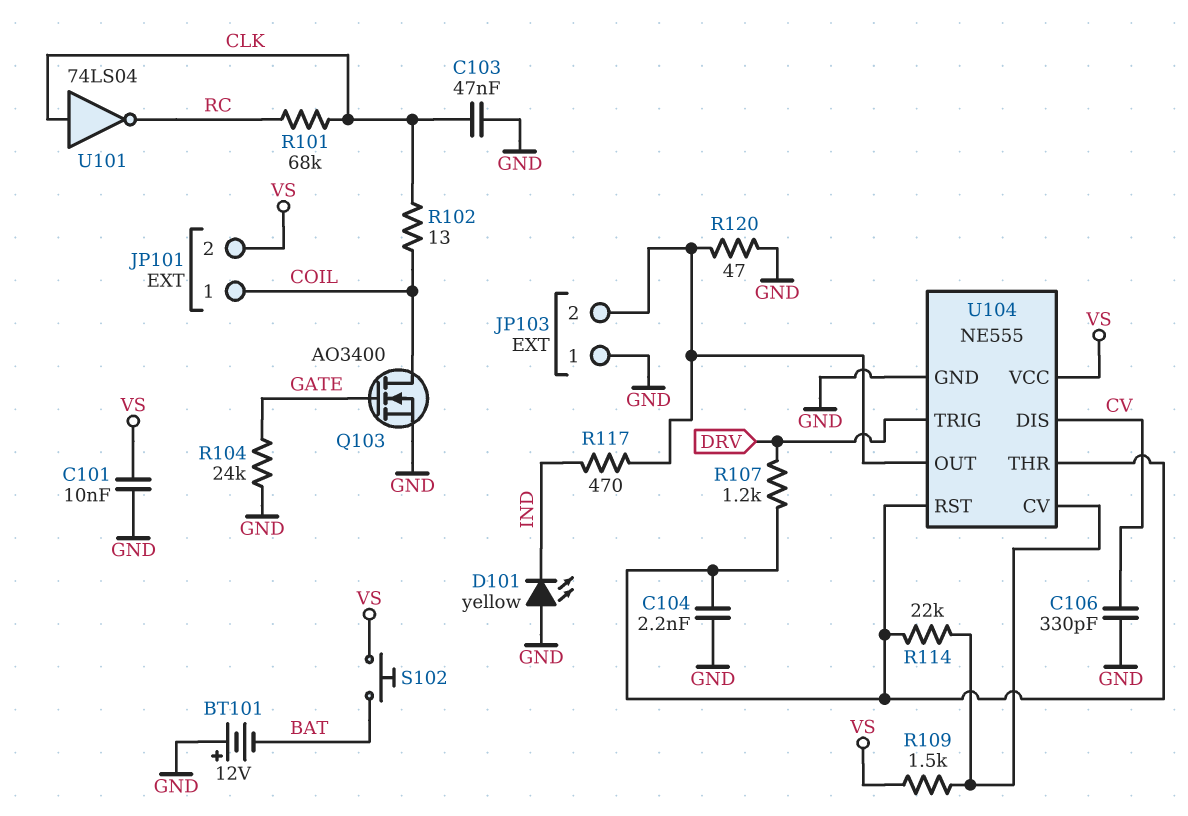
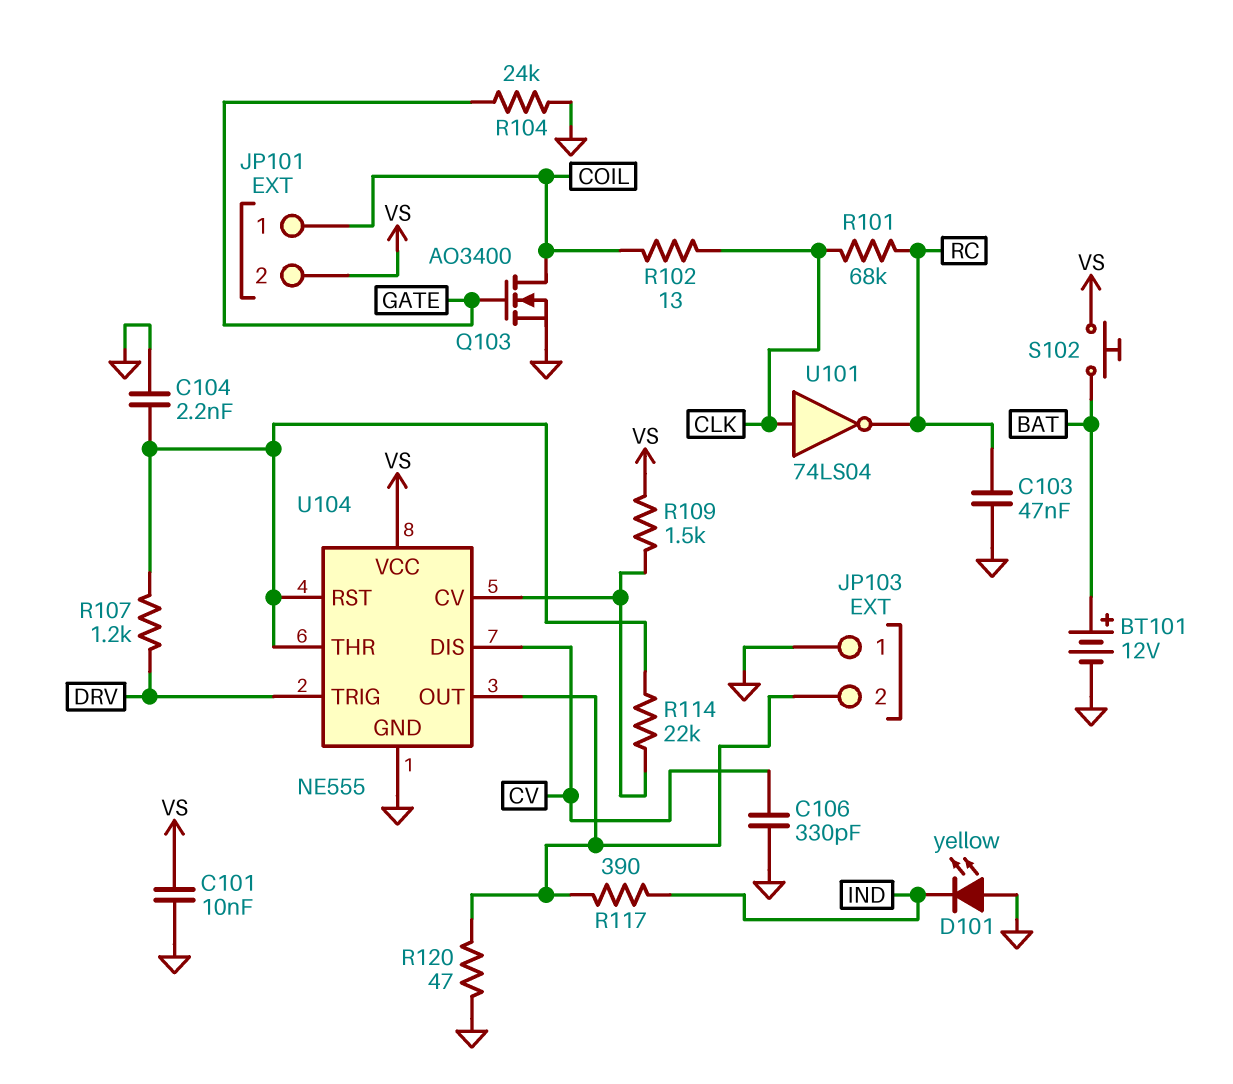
BT101: 12V (plus GND, minus BAT) -> 12V (plus BAT, minus GND)
C103: 47nF (CLK, GND) -> 47nF (GND, RC)
R117: 470 (IND, JP103/2) -> 390 (IND, JP103/2)

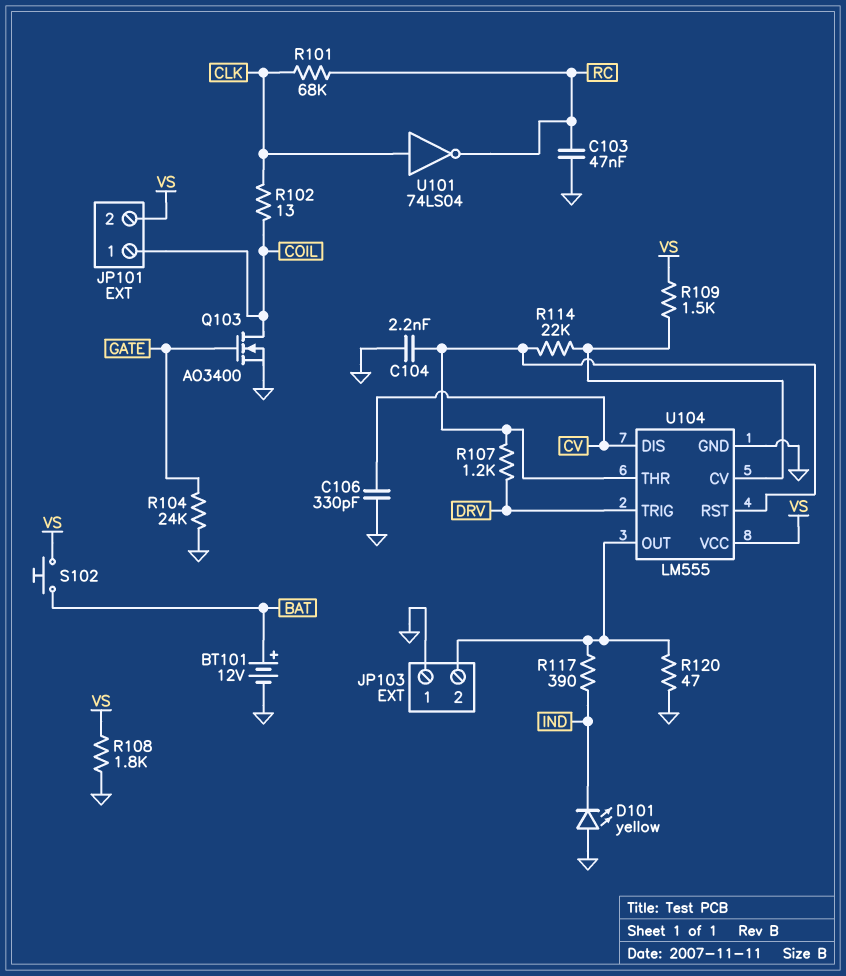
C101: 10nF (GND, VS) -> none
R108: none -> 1.8k (GND, VS)
U104: NE555 -> LM555

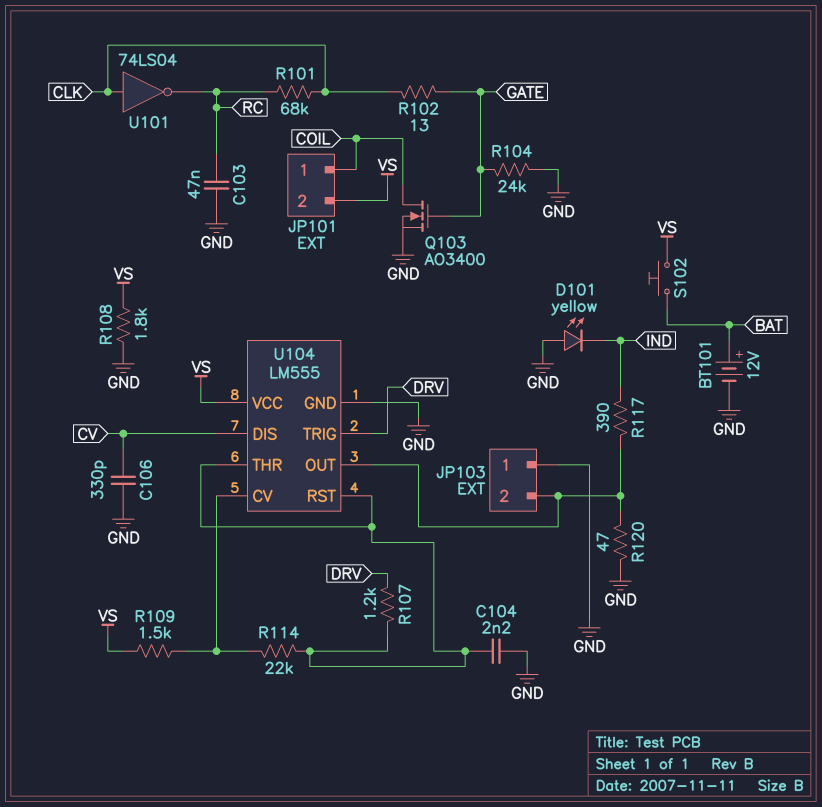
R102: 13 (CLK, COIL) -> 13 (CLK, GATE)

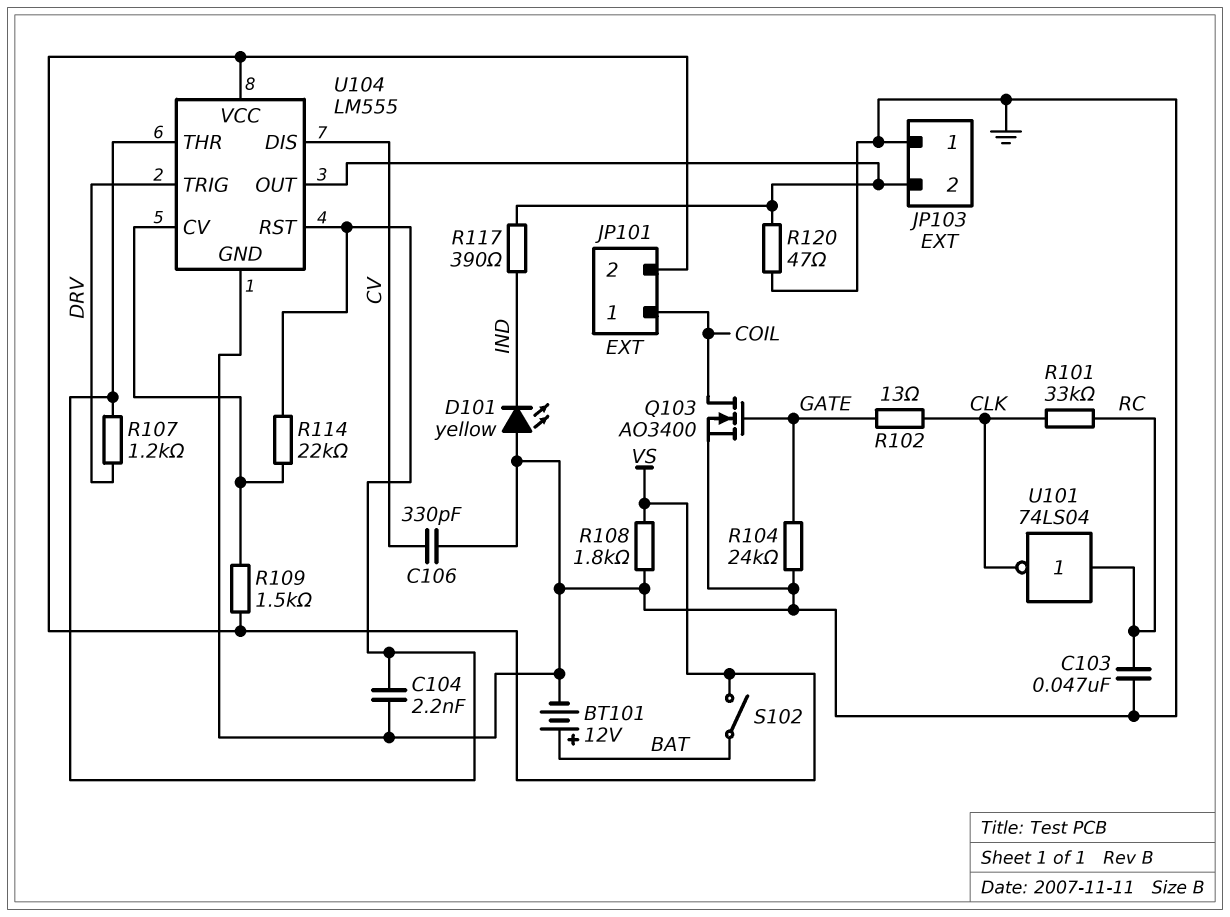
R101: 68k (CLK, RC) -> 33k (CLK, RC)
S102: button (BAT, VS) -> switch (BAT, VS)
U101: NOT 74LS04 (in CLK, out RC) -> NOT 74LS04 (in RC, out CLK)

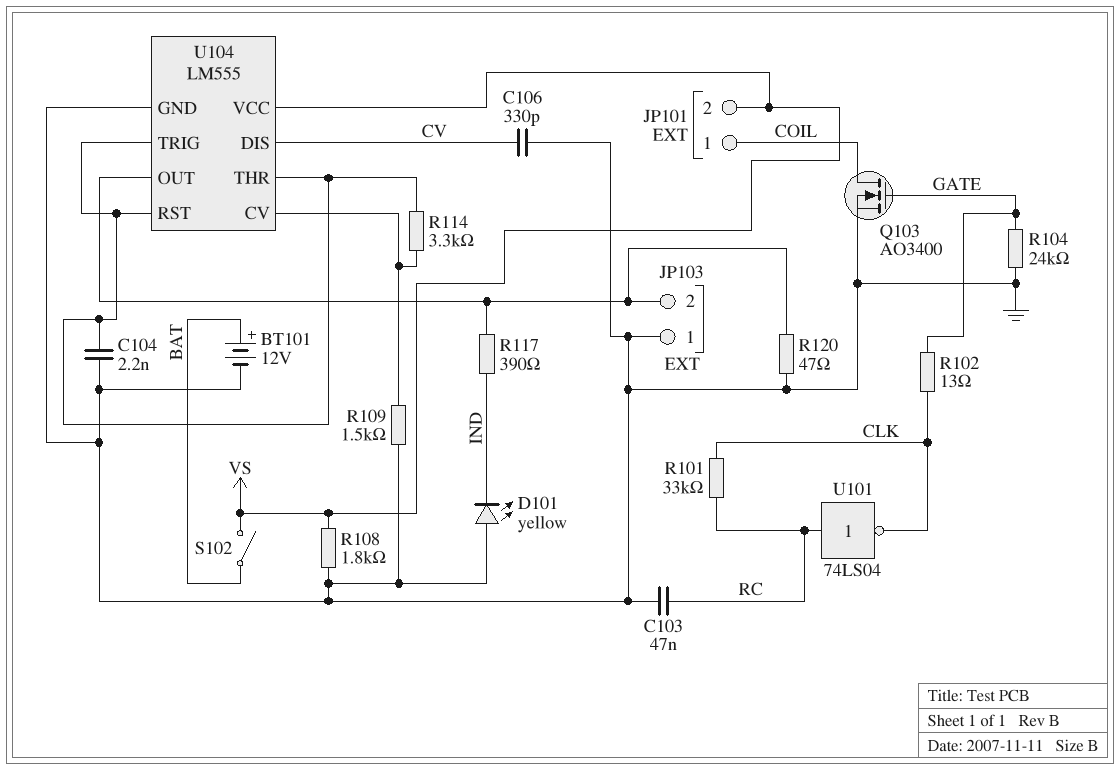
R107: 1.2k (DRV, U104/RST) -> none
R109: 1.5k (U104/CV, VS) -> 1.5k (GND, U104/CV)
R114: 22k (U104/CV, U104/RST) -> 3.3k (U104/CV, U104/RST)
U104 pin TRIG: DRV -> U104/RST

